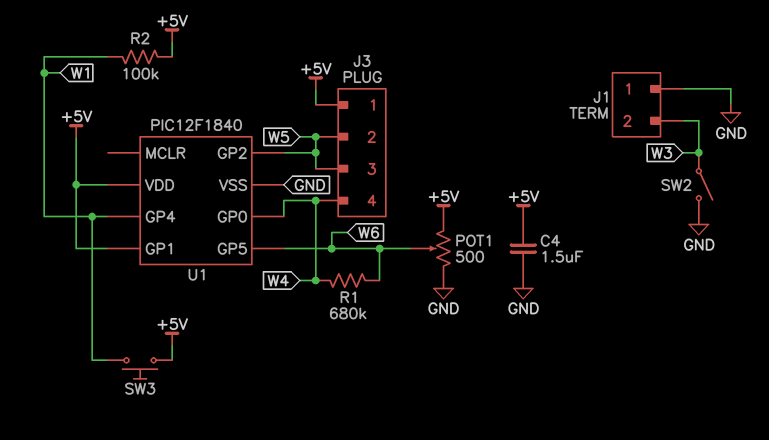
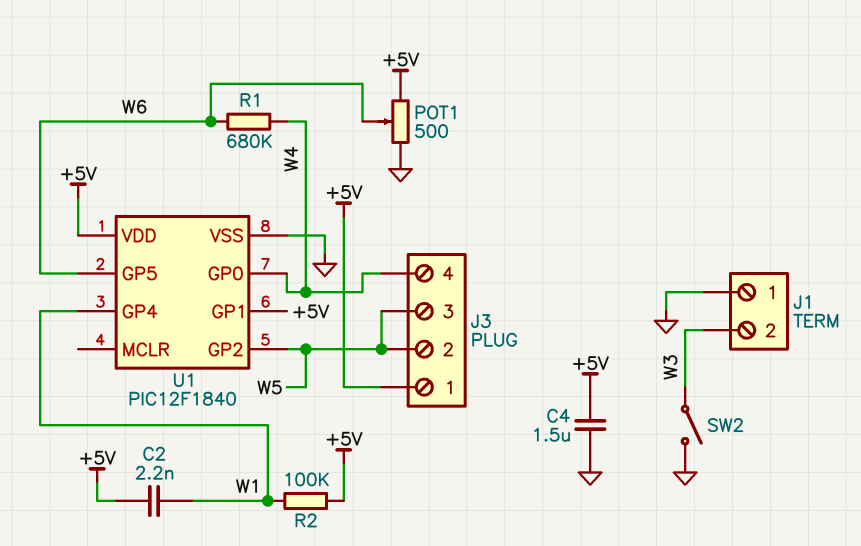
C2: none -> 2.2nF (+5V, W1)
SW3: button (+5V, W1) -> none

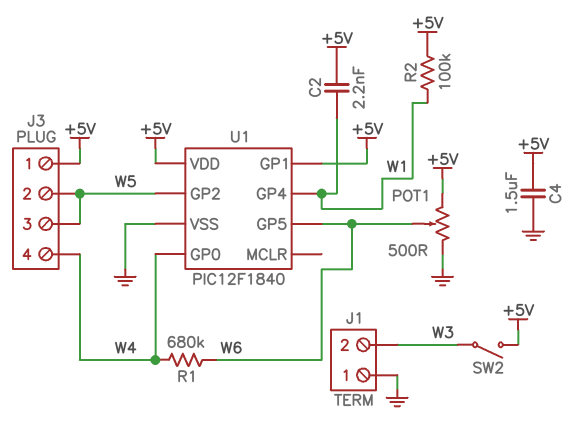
SW2: switch (GND, W3) -> switch (+5V, W3)

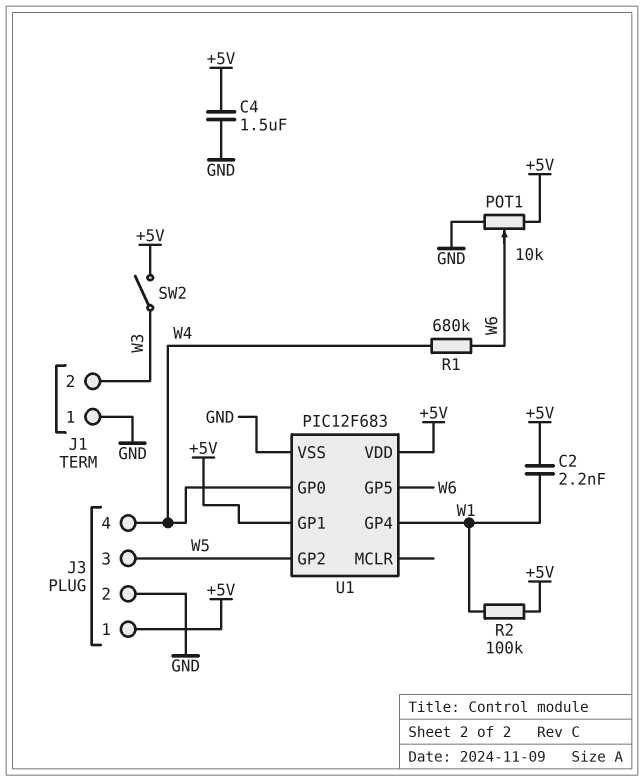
J3 pin 2: W5 -> GND
POT1: 500 (+5V, GND, wiper W6) -> 10k (+5V, GND, wiper W6)
U1: PIC12F1840 -> PIC12F683

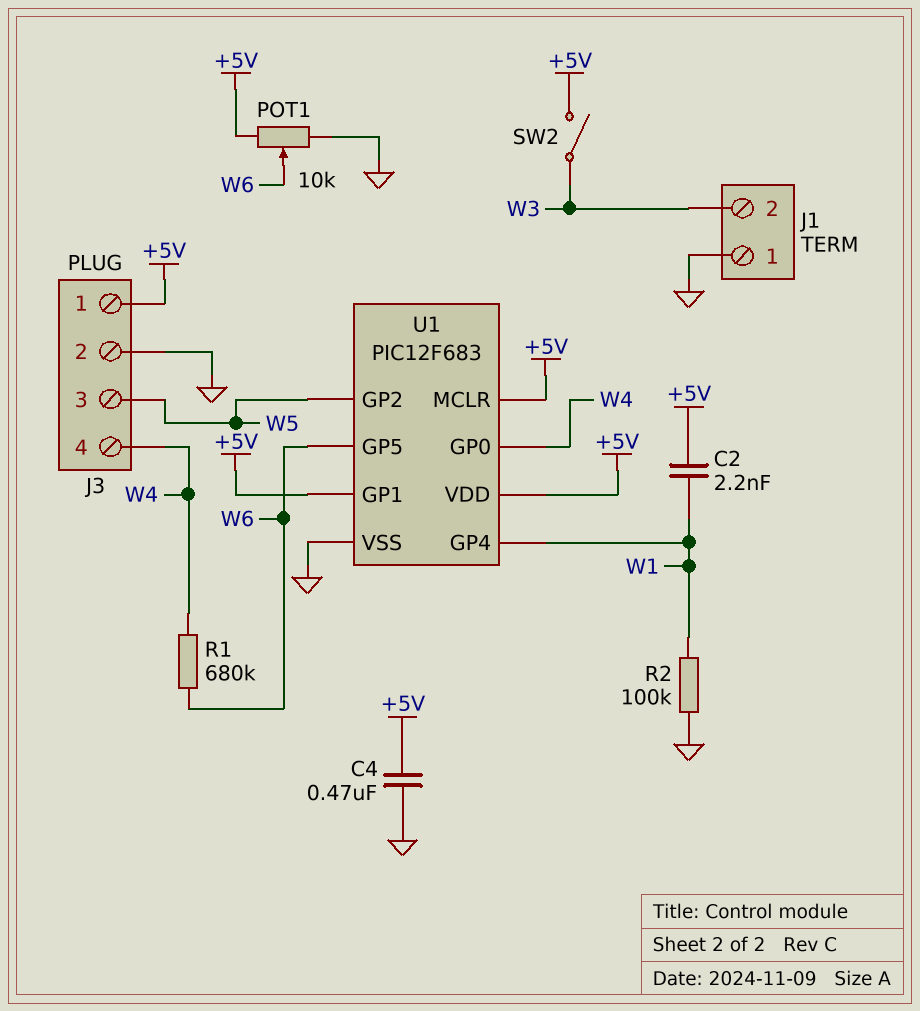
C4: 1.5uF (+5V, GND) -> 470nF (+5V, GND)
R2: 100k (+5V, W1) -> 100k (GND, W1)
U1 pin MCLR: none -> +5V

